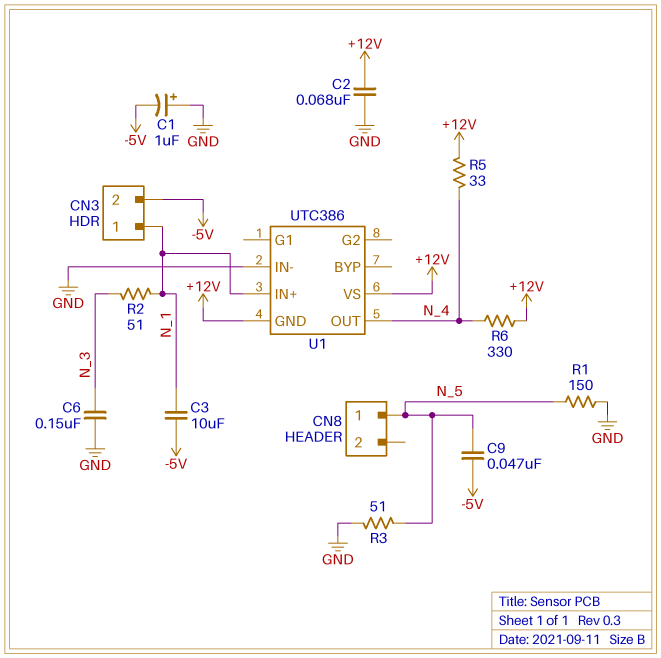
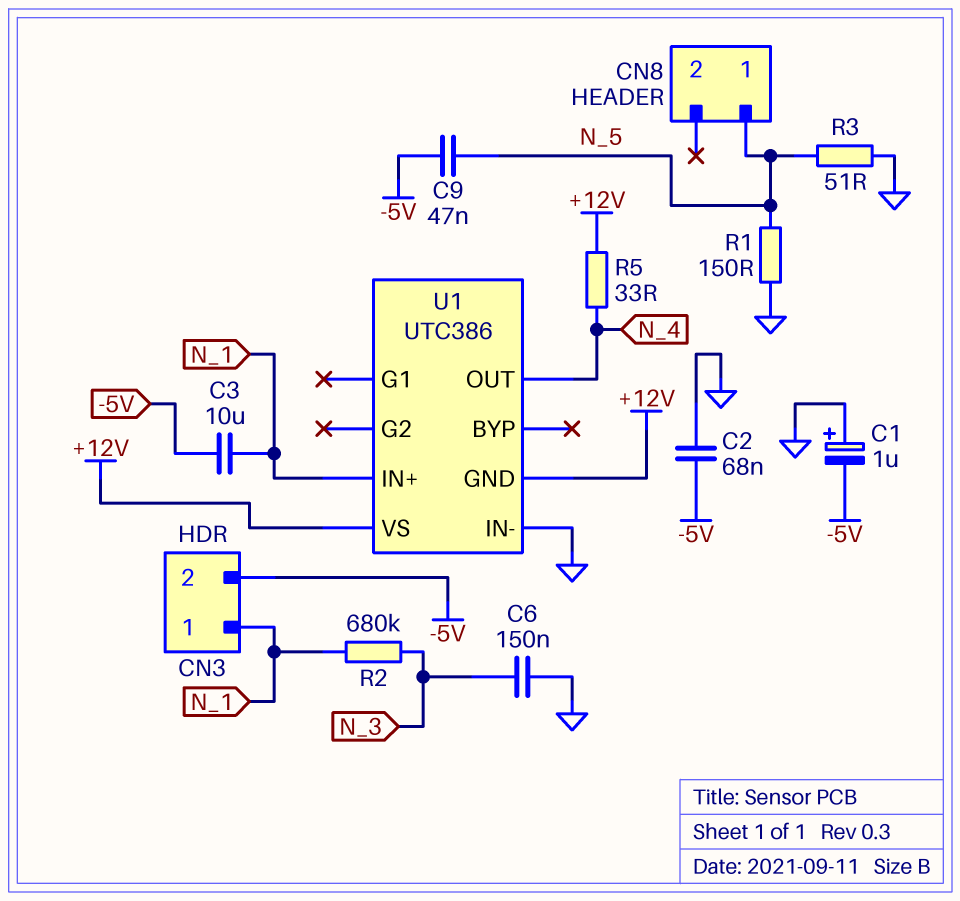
C2: 68nF (+12V, GND) -> 68nF (-5V, GND)
R2: 51 (N_1, N_3) -> 680k (N_1, N_3)
R6: 330 (+12V, N_4) -> none

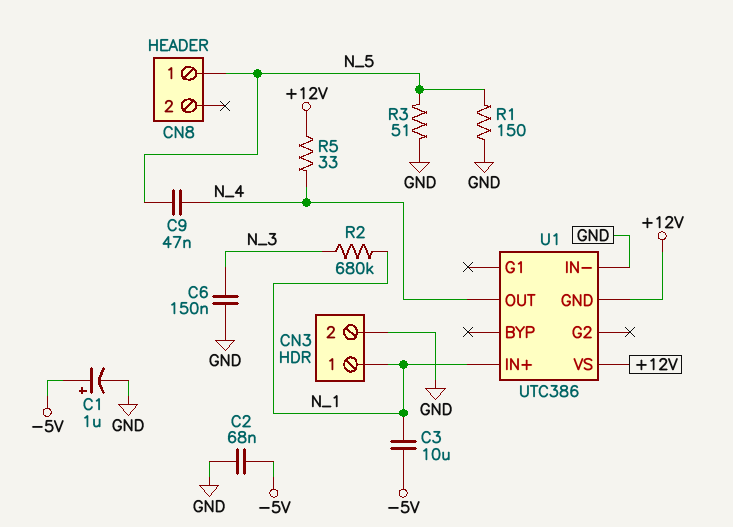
C1: 1uF (plus GND, minus -5V) -> 1uF (plus -5V, minus GND)
C9: 47nF (-5V, N_5) -> 47nF (N_4, N_5)
CN3 pin 2: -5V -> GND

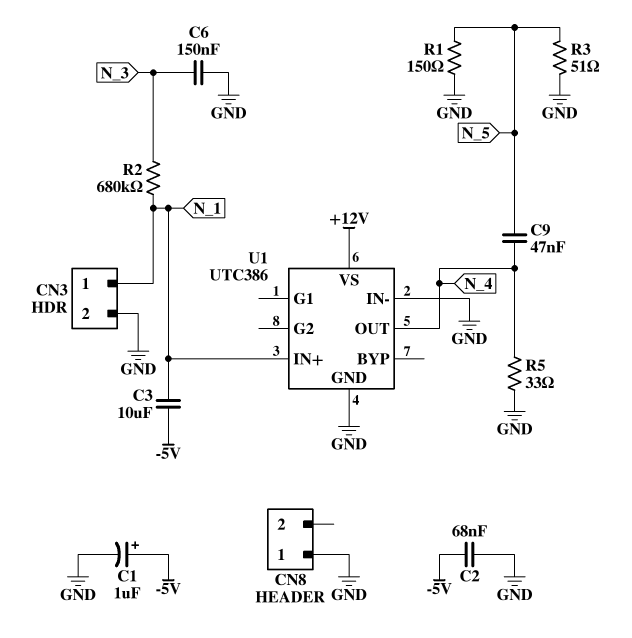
CN8 pin 1: N_5 -> GND
R5: 33 (+12V, N_4) -> 33 (GND, N_4)
U1 pin GND: +12V -> GND

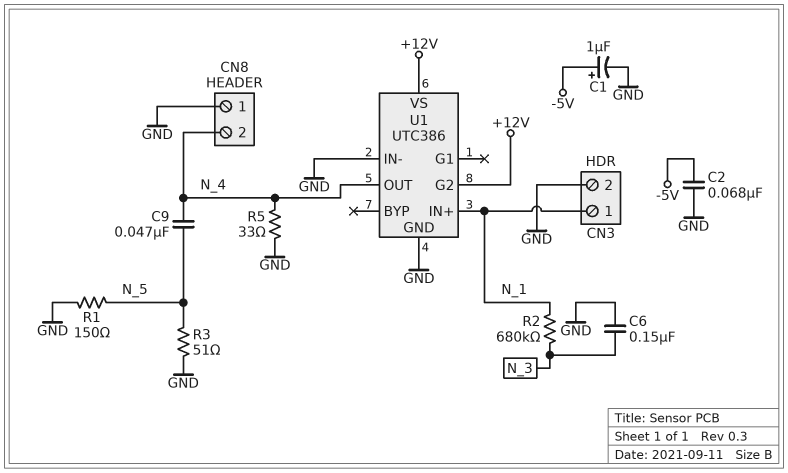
C3: 10uF (-5V, N_1) -> none
CN8 pin 2: none -> N_4
U1 pin G2: none -> +12V

